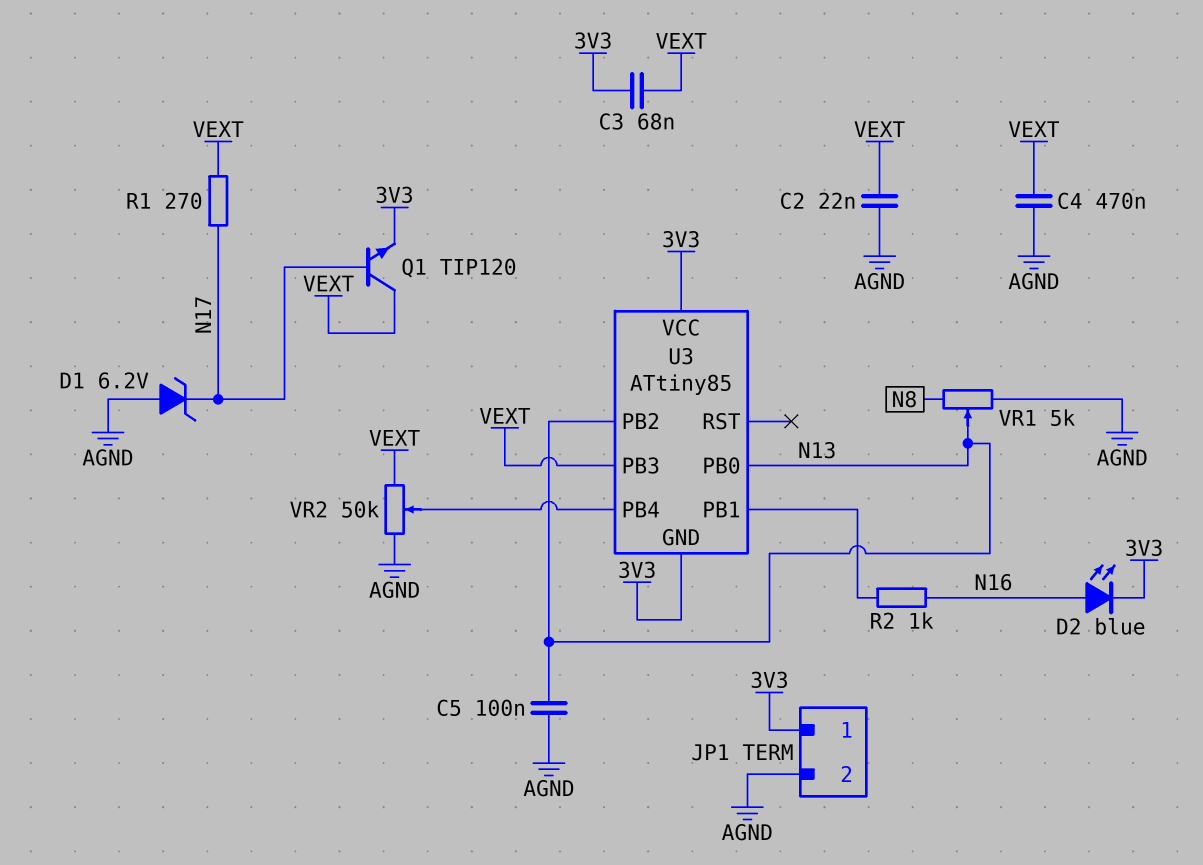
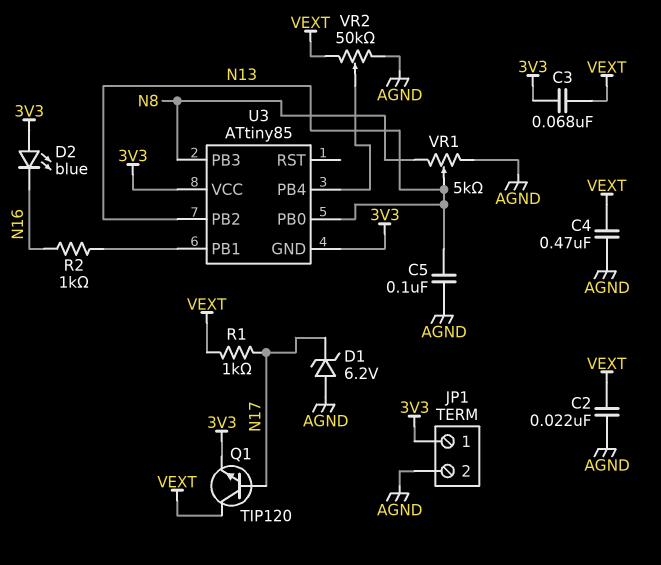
D2: LED blue (A N16, K 3V3) -> LED blue (A 3V3, K N16)
R1: 270 (N17, VEXT) -> 1k (N17, VEXT)
U3 pin PB3: VEXT -> N8

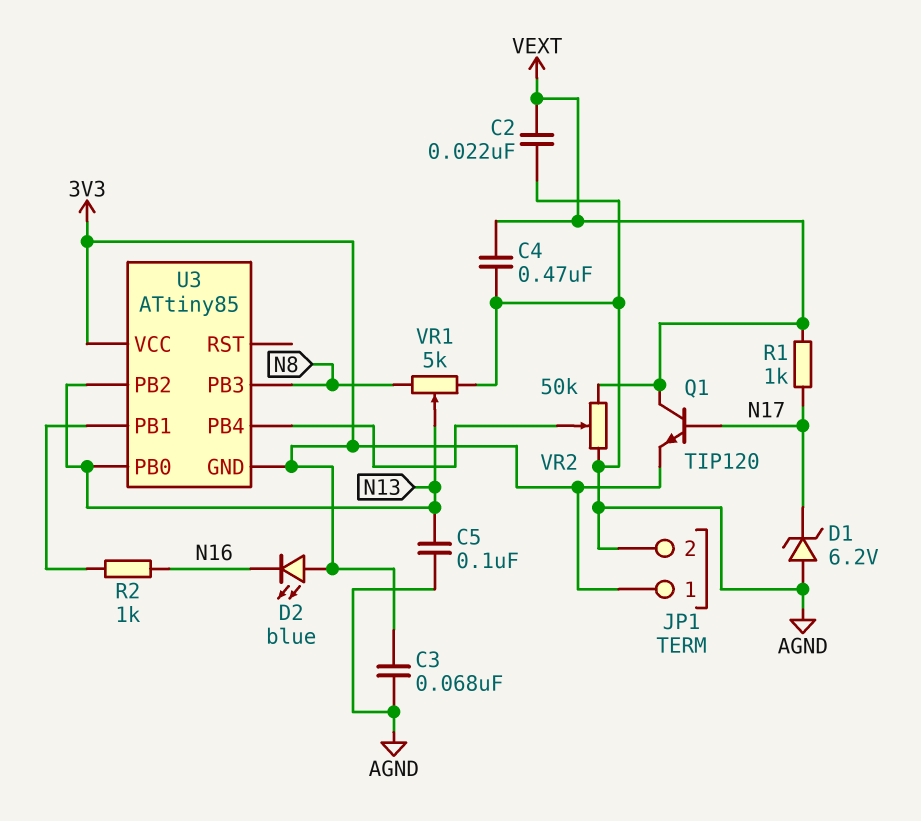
C3: 68nF (3V3, VEXT) -> 68nF (3V3, AGND)

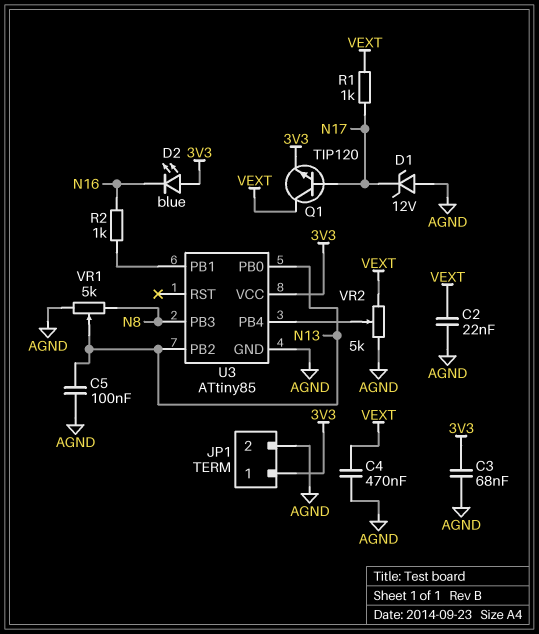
D1: zener 6.2V (A AGND, K N17) -> zener 12V (A AGND, K N17)
U3 pin GND: 3V3 -> AGND
VR2: 50k (AGND, VEXT, wiper U3/PB4) -> 5k (AGND, VEXT, wiper U3/PB4)

